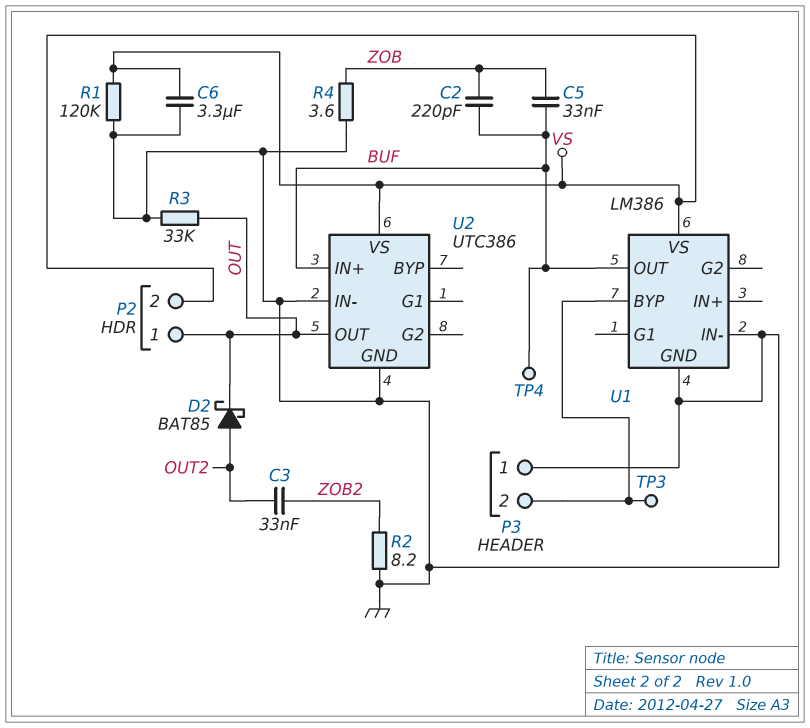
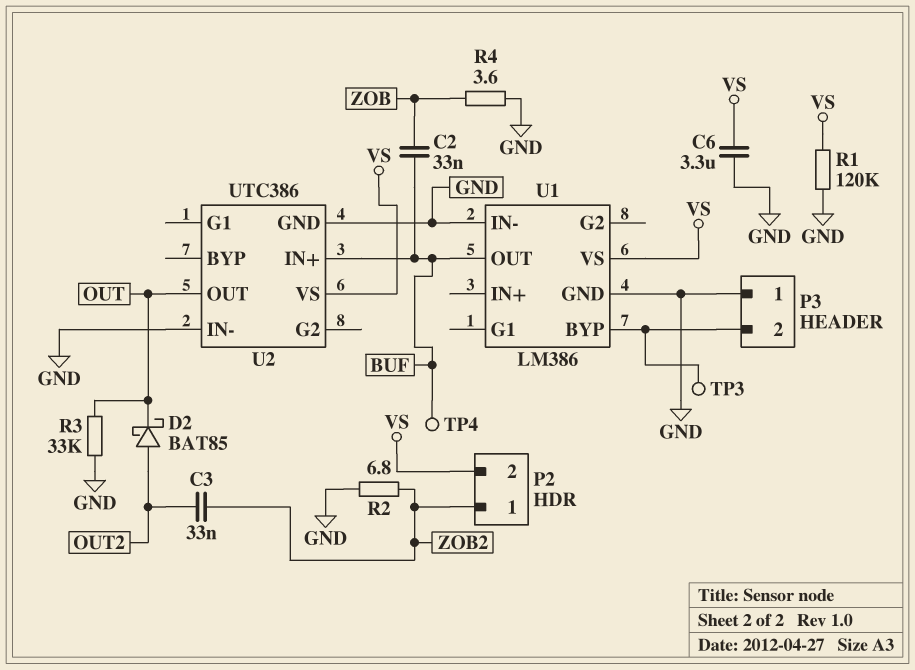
C2: 220pF (BUF, ZOB) -> 33nF (BUF, ZOB)
C5: 33nF (BUF, ZOB) -> none
P2 pin 1: OUT -> ZOB2
R2: 8.2 (GND, ZOB2) -> 6.8 (GND, ZOB2)

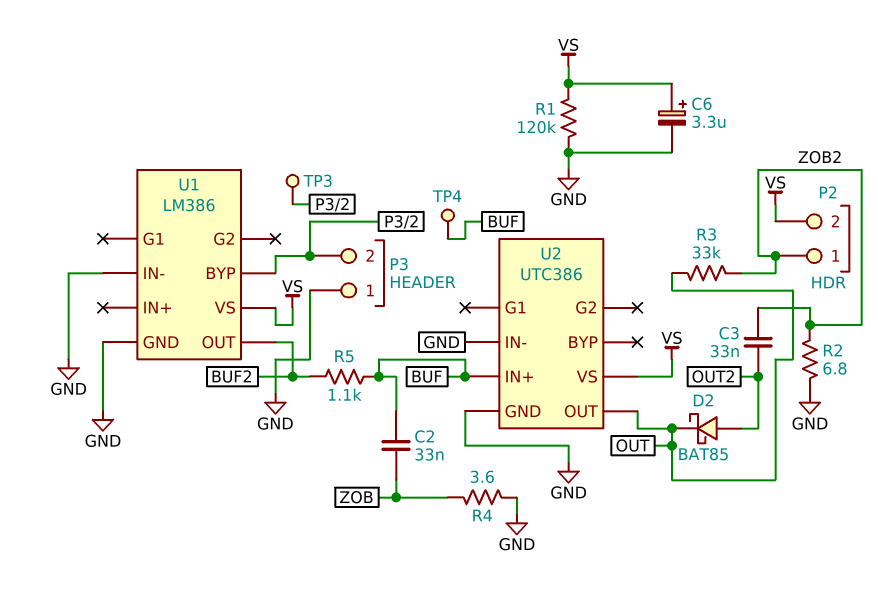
C6: 3.3uF (GND, VS) -> 3.3uF (plus VS, minus GND)
R3: 33k (GND, OUT) -> 33k (OUT, ZOB2)
R5: none -> 1.1k (BUF, BUF2)
U1 pin OUT: BUF -> BUF2

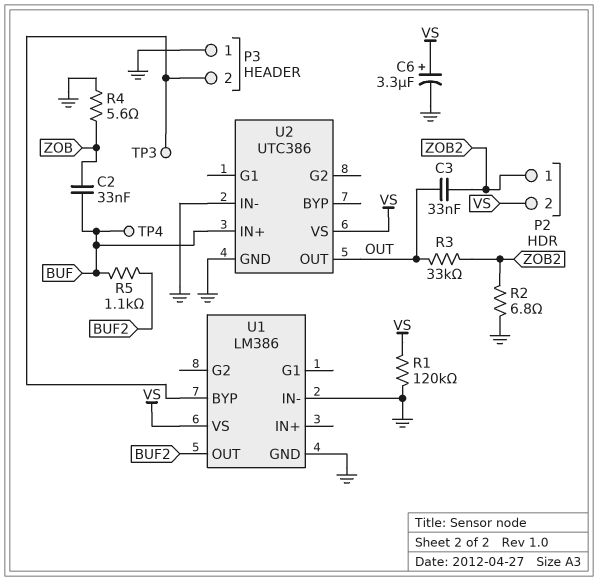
C3: 33nF (OUT2, ZOB2) -> 33nF (OUT, ZOB2)
D2: schottky BAT85 (A OUT2, K OUT) -> none
R4: 3.6 (GND, ZOB) -> 5.6 (GND, ZOB)

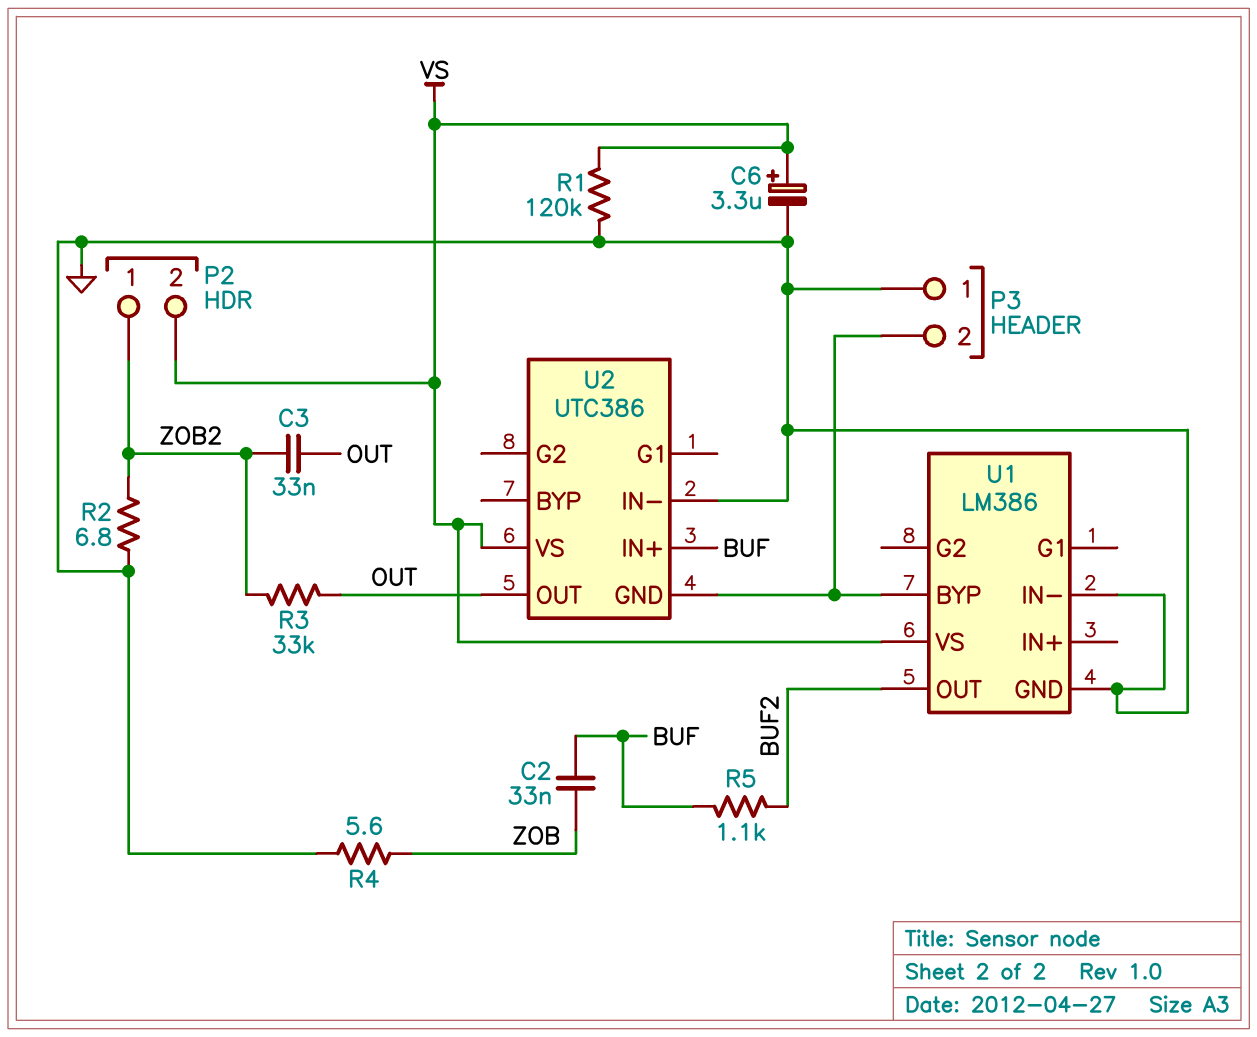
TP3: test point (P3/2) -> none
TP4: test point (BUF) -> none
U2 pin GND: GND -> P3/2

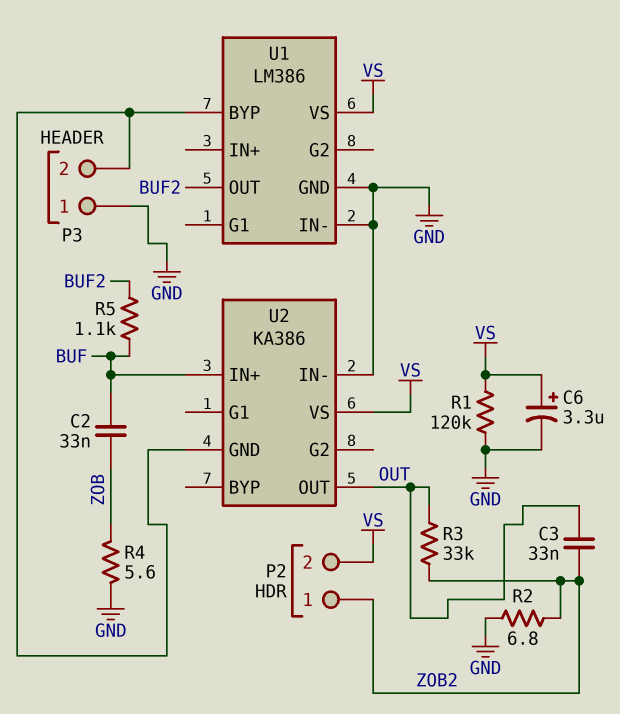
U2: UTC386 -> KA386

